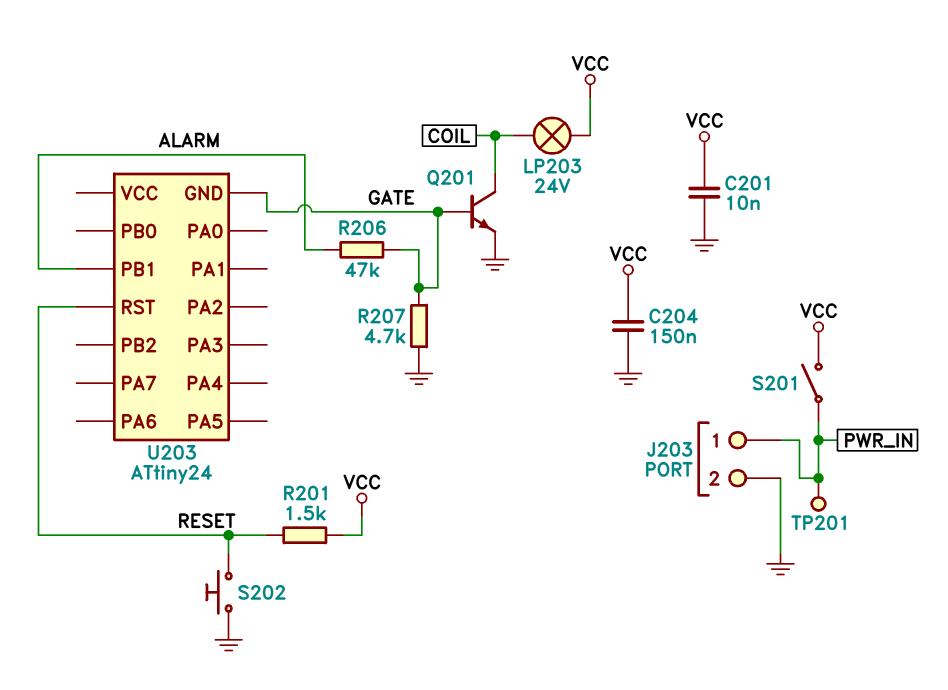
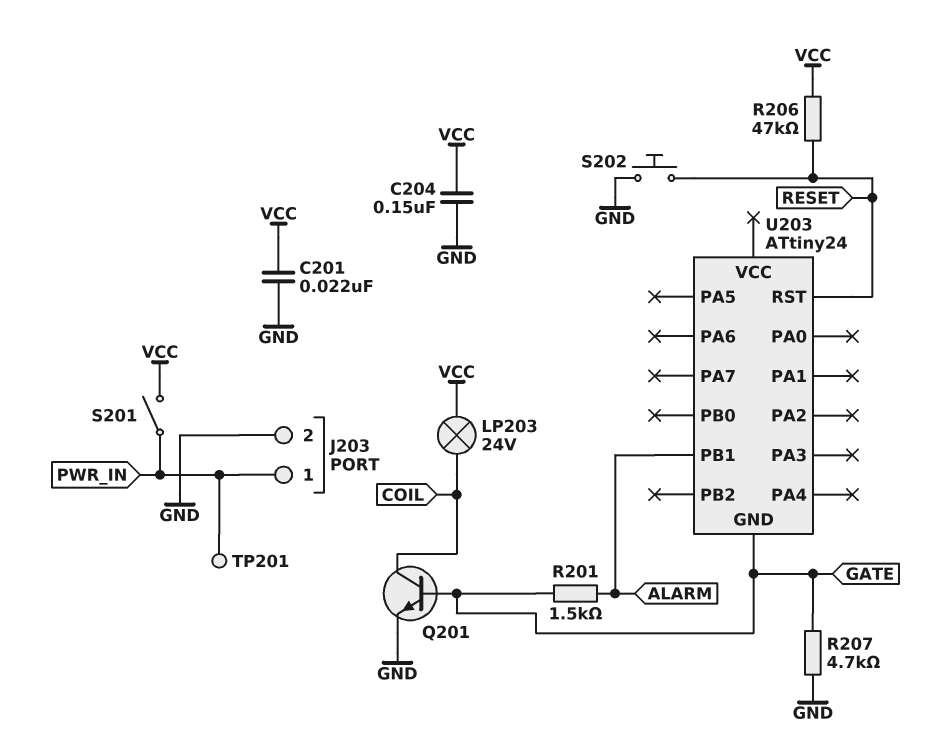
C201: 10nF (GND, VCC) -> 22nF (GND, VCC)
R201: 1.5k (RESET, VCC) -> 1.5k (ALARM, GATE)
R206: 47k (ALARM, GATE) -> 47k (RESET, VCC)

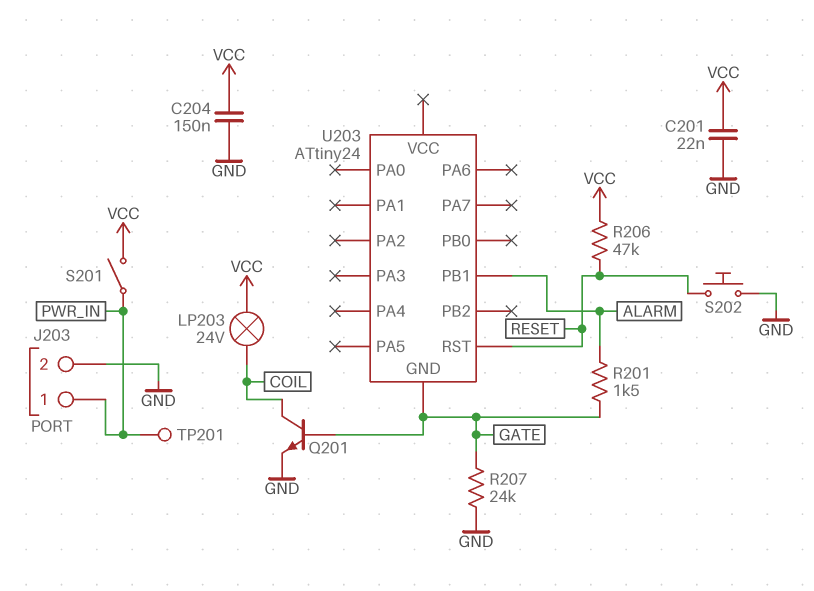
R207: 4.7k (GATE, GND) -> 24k (GATE, GND)

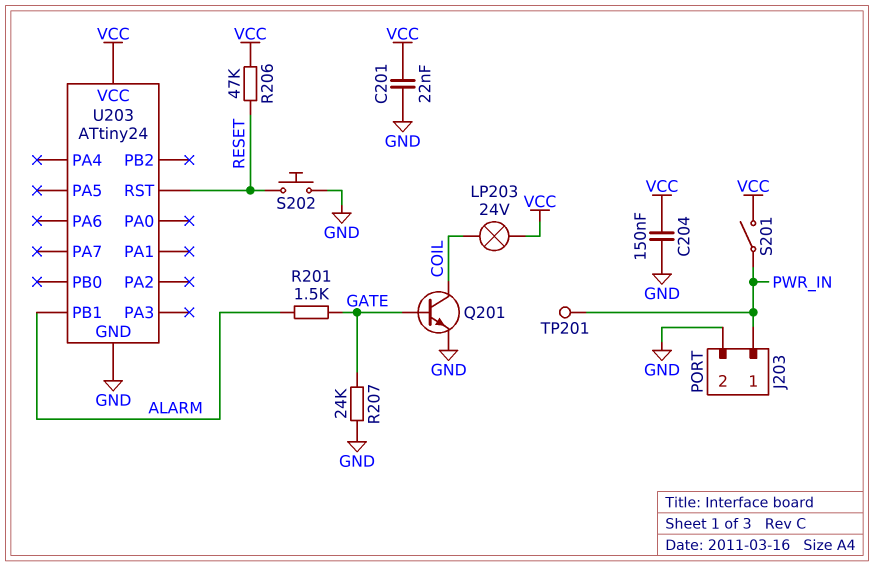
U203 pin GND: GATE -> GND
U203 pin VCC: none -> VCC

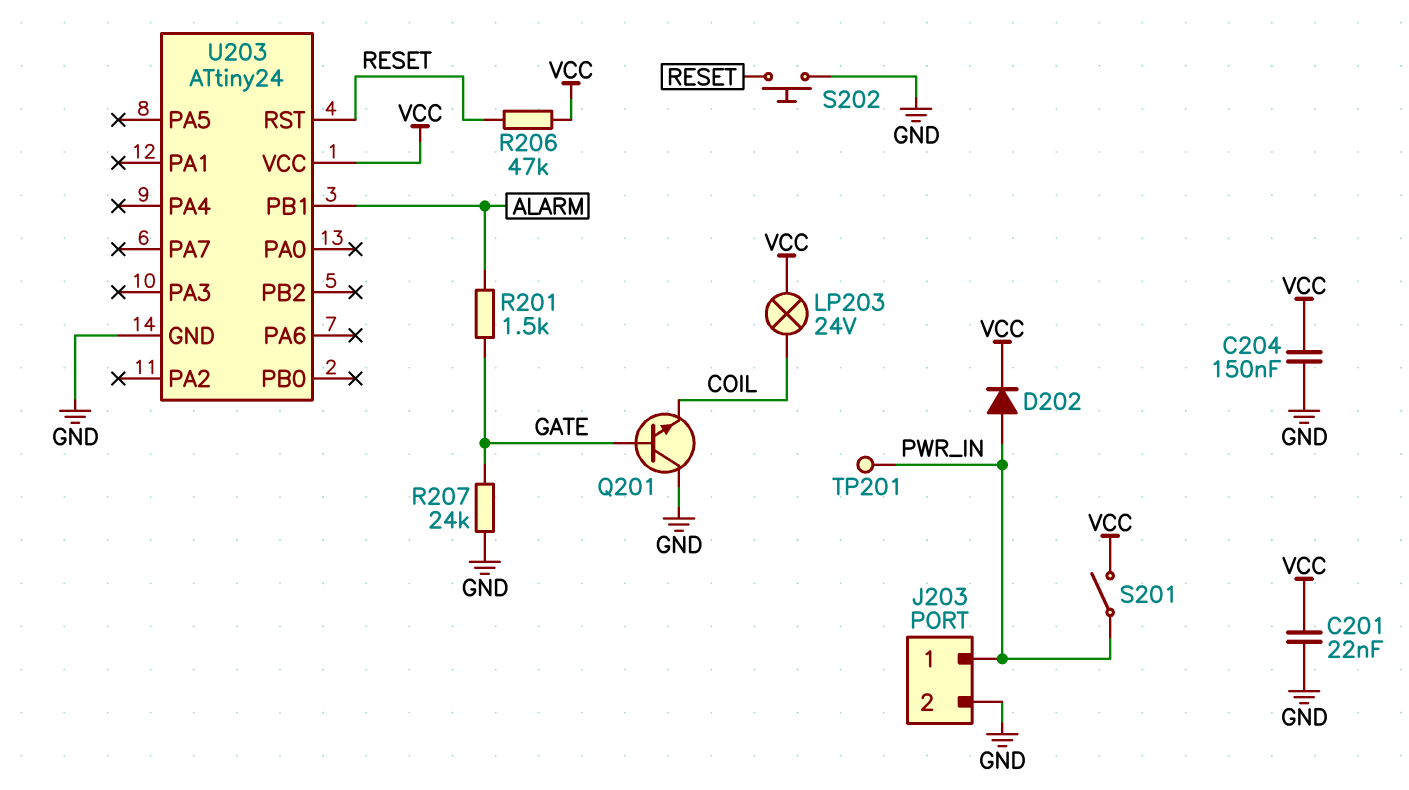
D202: none -> diode (A PWR_IN, K VCC)
Q201: NPN (B GATE, C COIL, E GND) -> NPN (B GATE, C GND, E COIL)

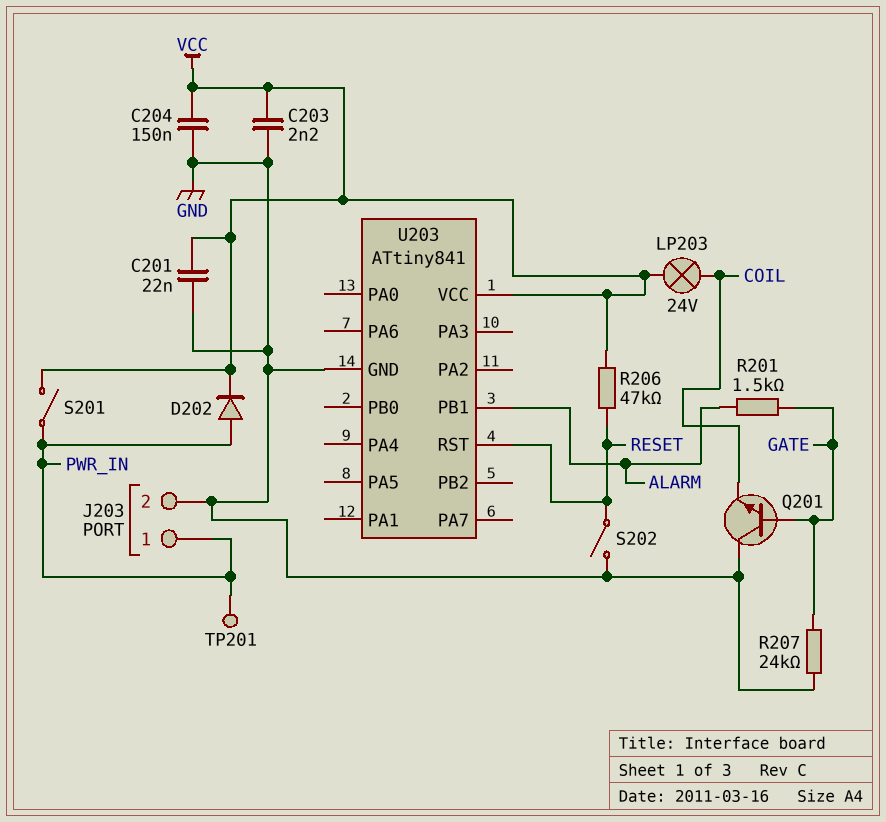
C203: none -> 2.2nF (GND, VCC)
S202: button (GND, RESET) -> switch (GND, RESET)
U203: ATtiny24 -> ATtiny841

